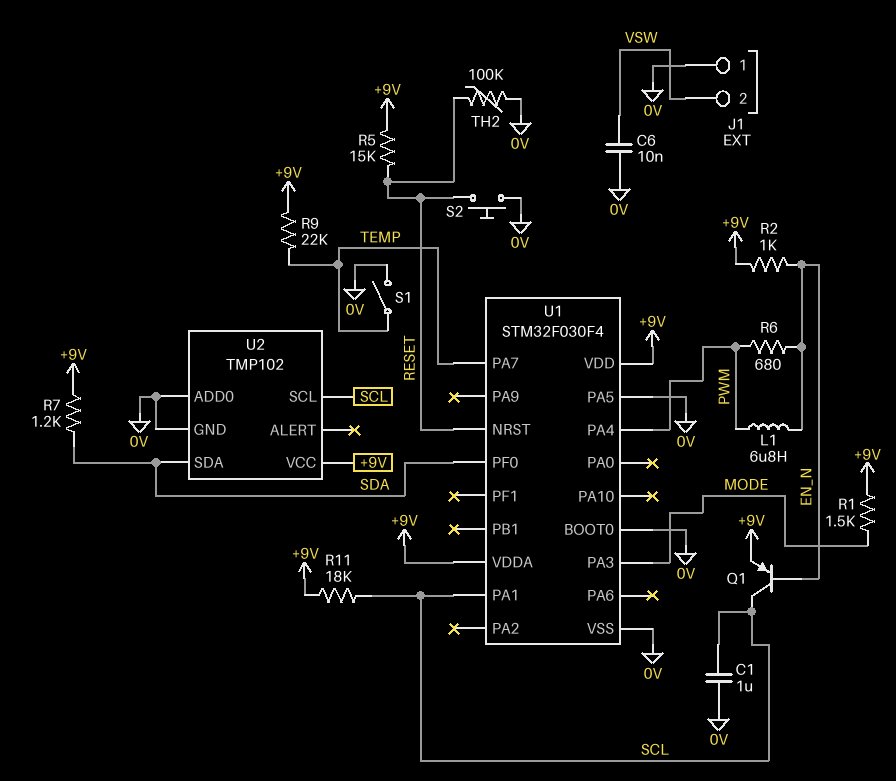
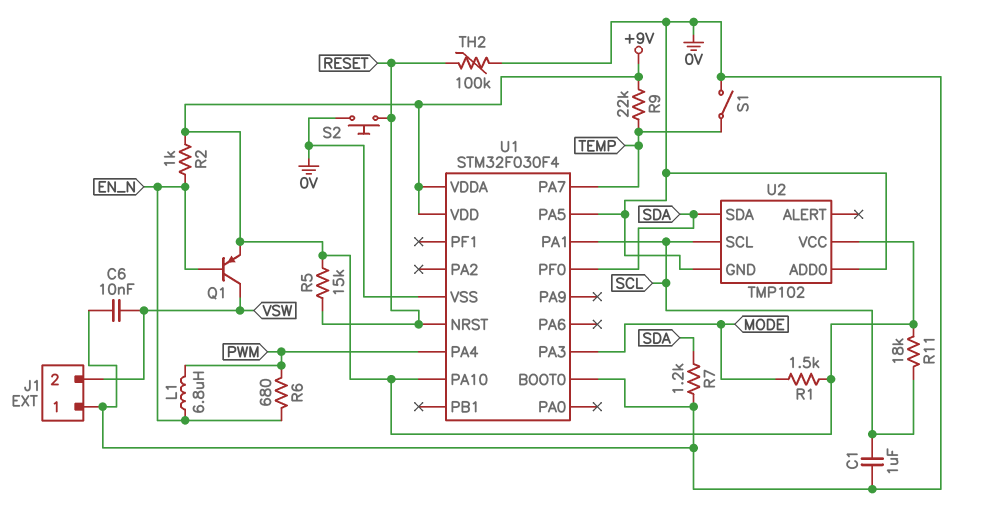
Q1: PNP (B EN_N, C SCL, E +9V) -> PNP (B EN_N, C VSW, E +9V)
R7: 1.2k (+9V, SDA) -> 1.2k (0V, SDA)
U1 pin PA10: none -> +9V

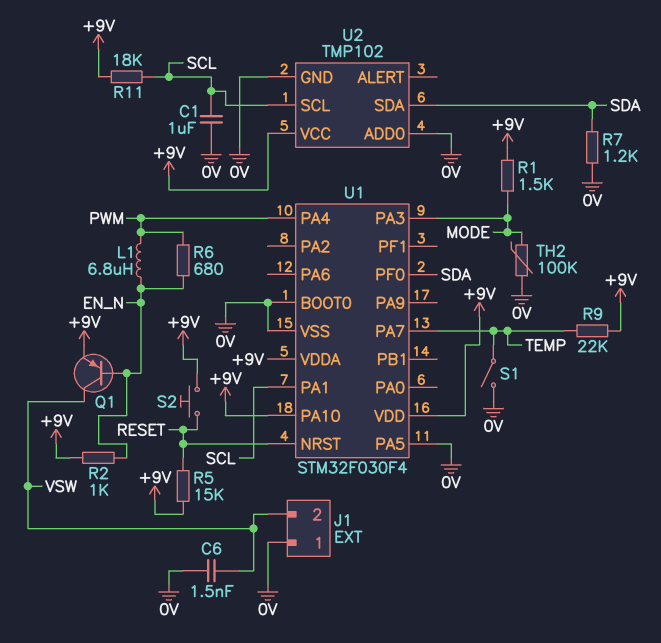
C6: 10nF (0V, VSW) -> 1.5nF (0V, VSW)
S2: button (0V, RESET) -> button (+9V, RESET)
TH2: 100k (0V, RESET) -> 100k (0V, MODE)

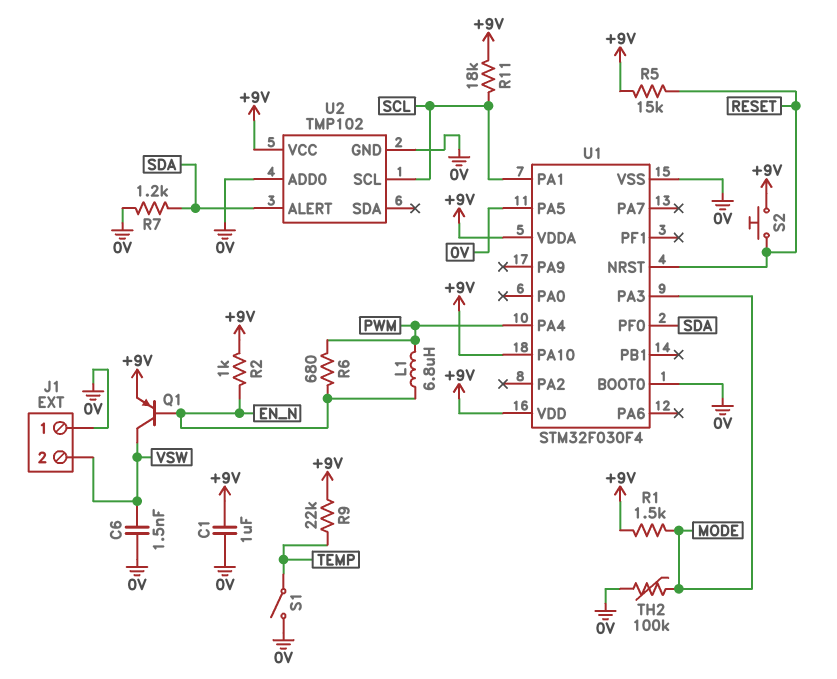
C1: 1uF (0V, SCL) -> 1uF (+9V, 0V)
U1 pin PA7: TEMP -> none
U2 pin ALERT: none -> SDA
U2 pin SDA: SDA -> none

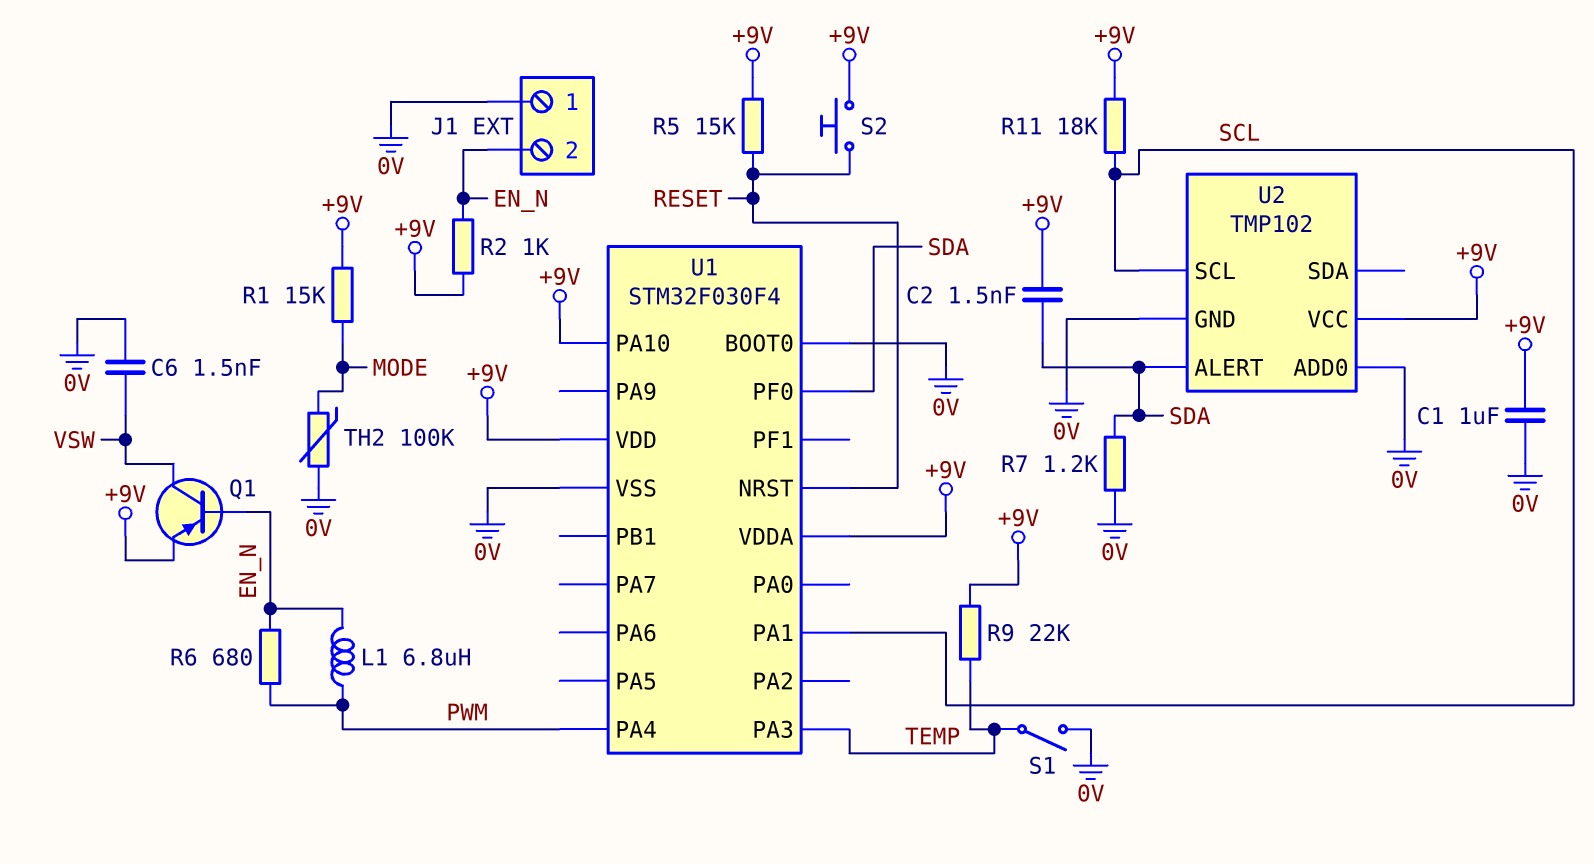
C2: none -> 1.5nF (+9V, SDA)
J1 pin 2: VSW -> EN_N
R1: 1.5k (+9V, MODE) -> 15k (+9V, MODE)
U1 pin PA3: MODE -> TEMP
U1 pin PA5: 0V -> none

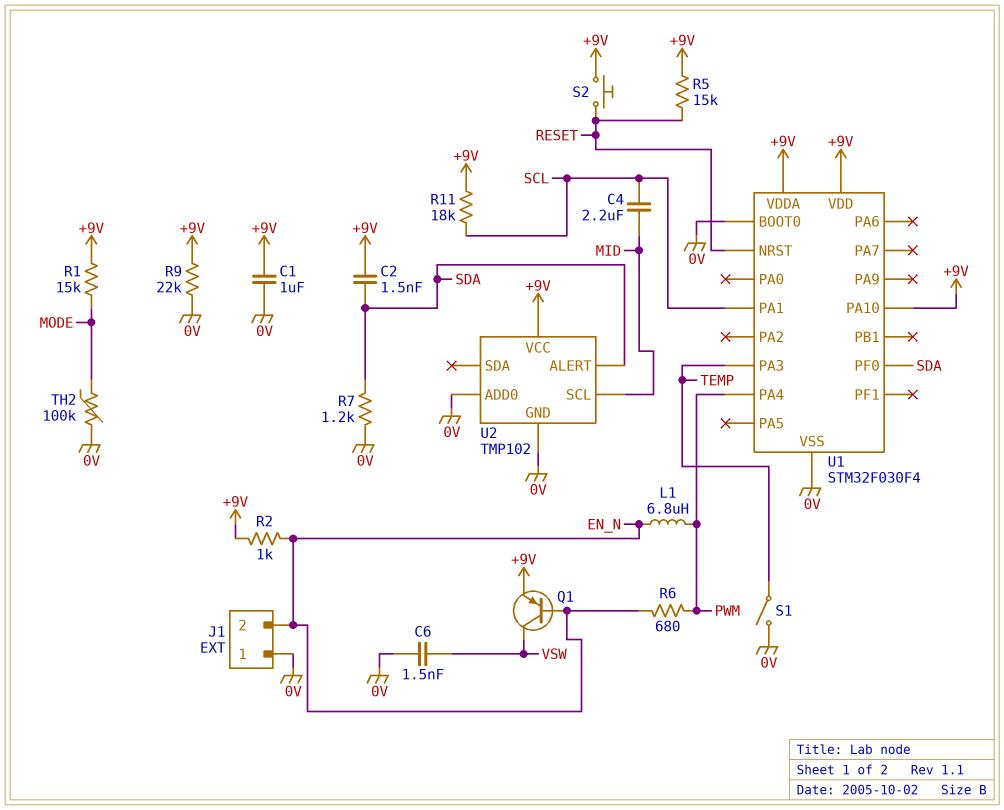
C4: none -> 2.2uF (MID, SCL)
R9: 22k (+9V, TEMP) -> 22k (+9V, 0V)
U2 pin SCL: SCL -> MID

